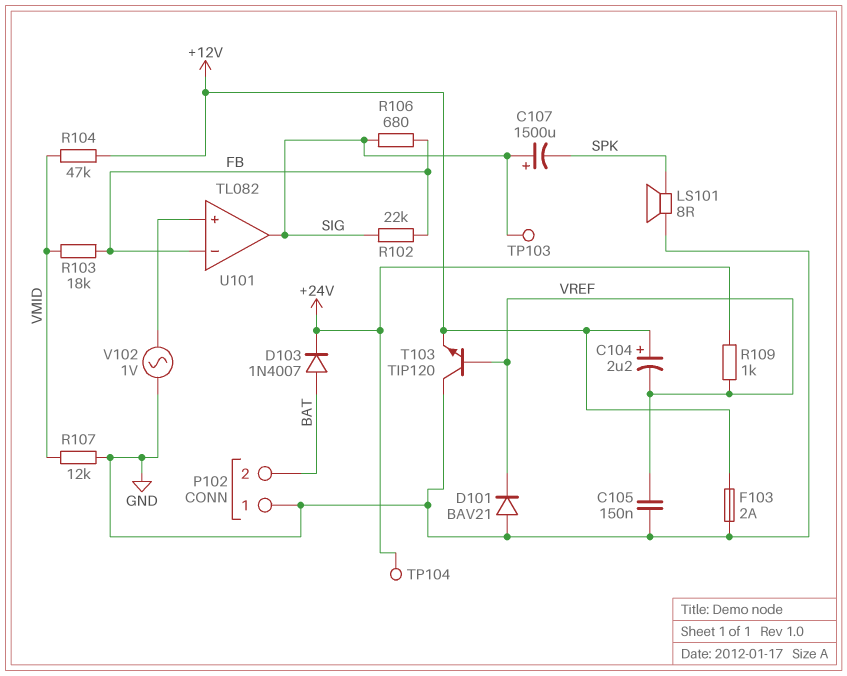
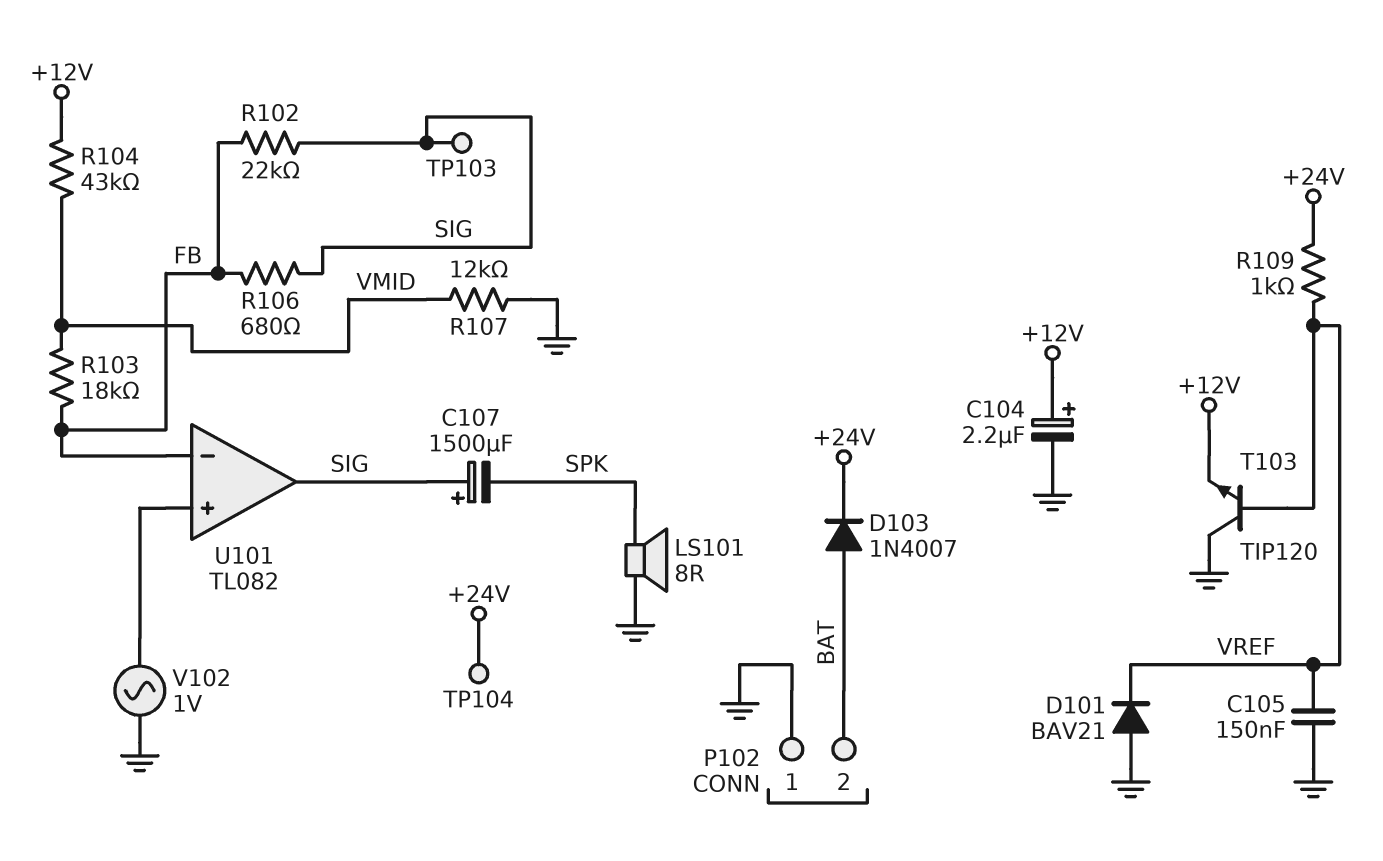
C104: 2.2uF (plus +12V, minus VREF) -> 2.2uF (plus +12V, minus GND)
F103: 2A (+12V, GND) -> none
R104: 47k (+12V, VMID) -> 43k (+12V, VMID)

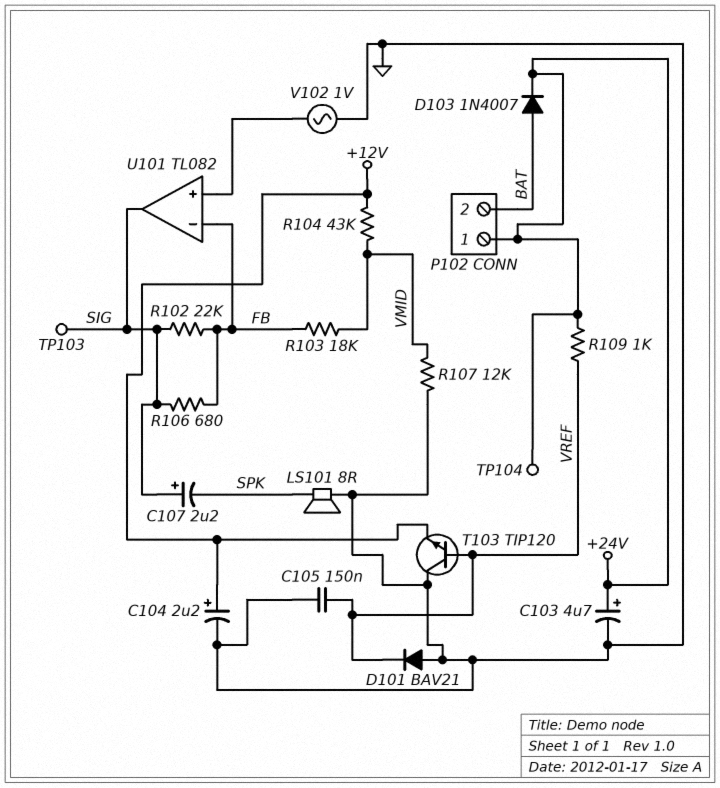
C103: none -> 4.7uF (plus +24V, minus GND)
C107: 1500uF (plus SIG, minus SPK) -> 2.2uF (plus SIG, minus SPK)
P102 pin 1: GND -> +24V

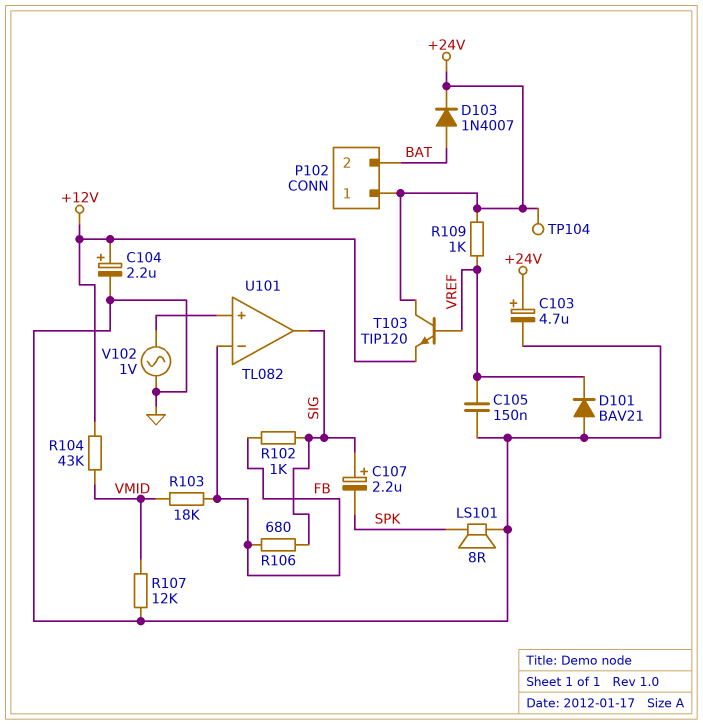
R102: 22k (FB, SIG) -> 1k (FB, SIG)
T103: NPN TIP120 (B VREF, C GND, E +12V) -> NPN TIP120 (B VREF, C +24V, E +12V)
TP103: test point (SIG) -> none

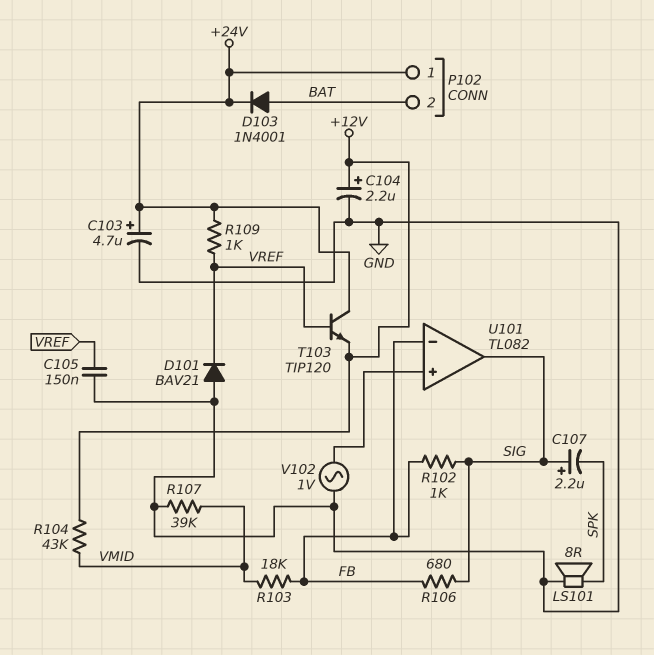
D103: diode 1N4007 (A BAT, K +24V) -> diode 1N4001 (A BAT, K +24V)
R107: 12k (GND, VMID) -> 39k (GND, VMID)
TP104: test point (+24V) -> none

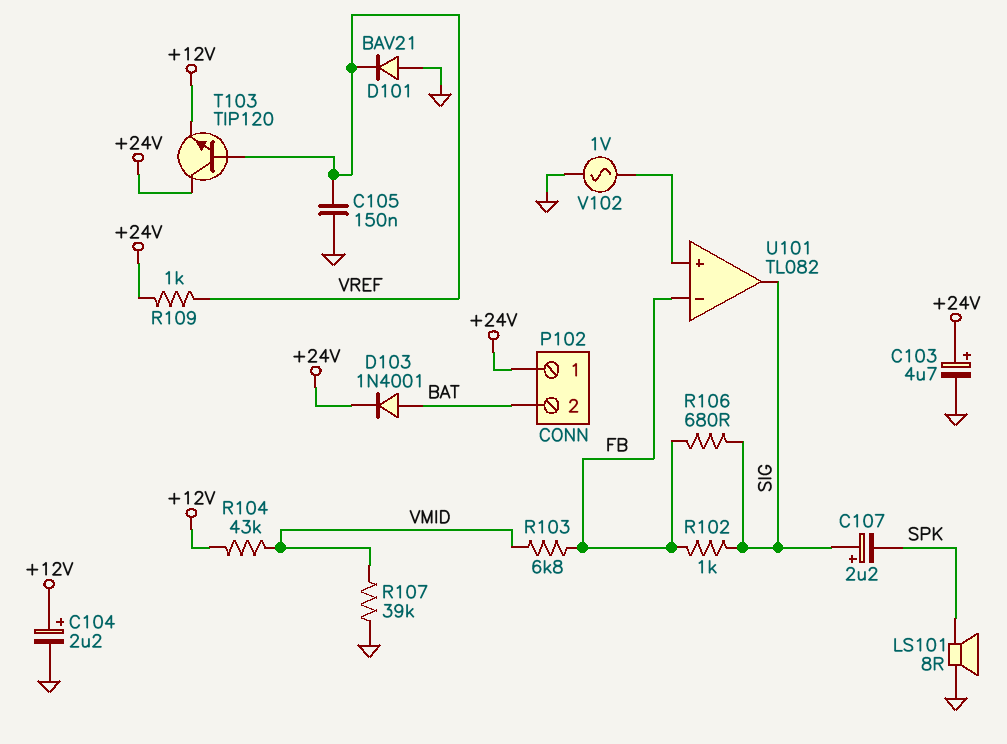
R103: 18k (FB, VMID) -> 6.8k (FB, VMID)

